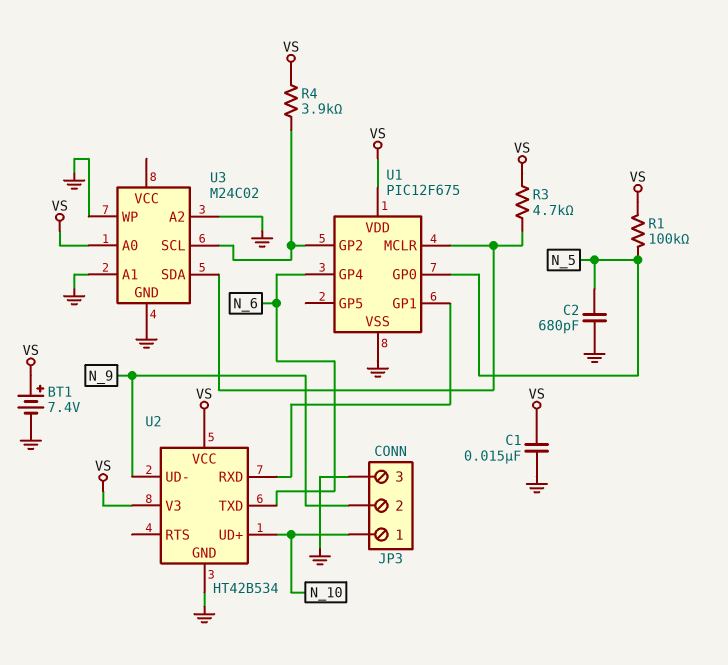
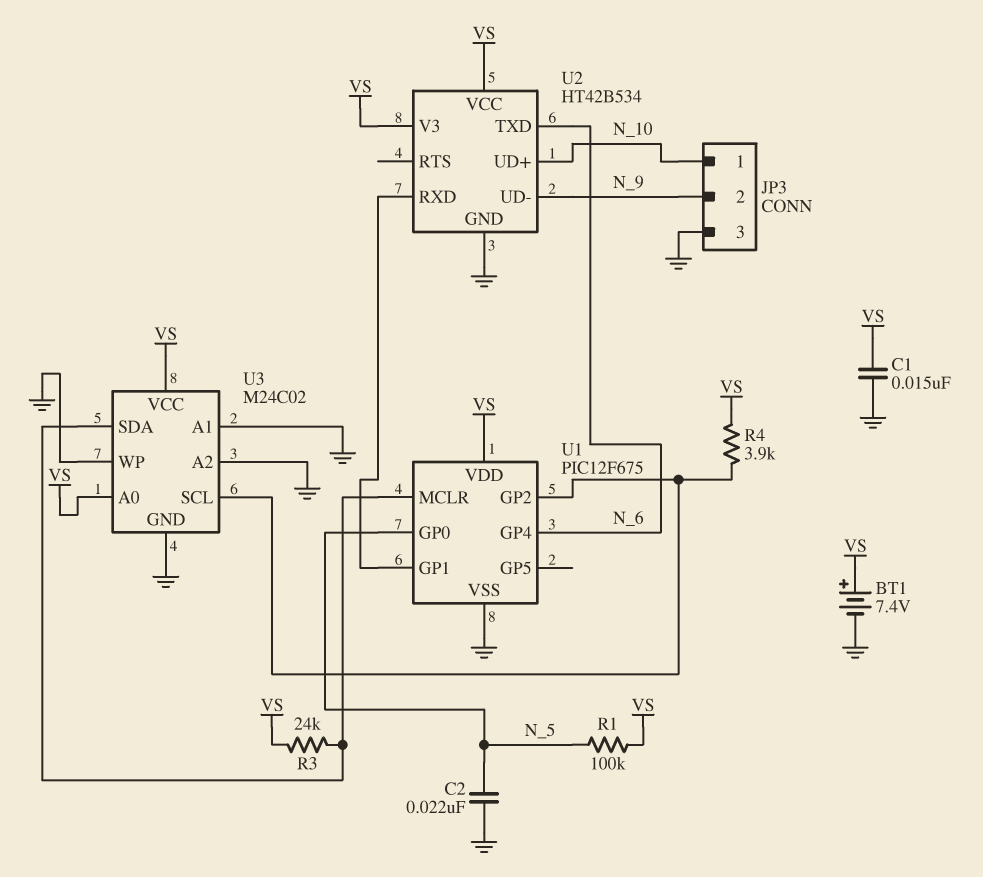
C2: 680pF (GND, N_5) -> 22nF (GND, N_5)
R3: 4.7k (U1/MCLR, VS) -> 24k (U1/MCLR, VS)
U3 pin VCC: none -> VS

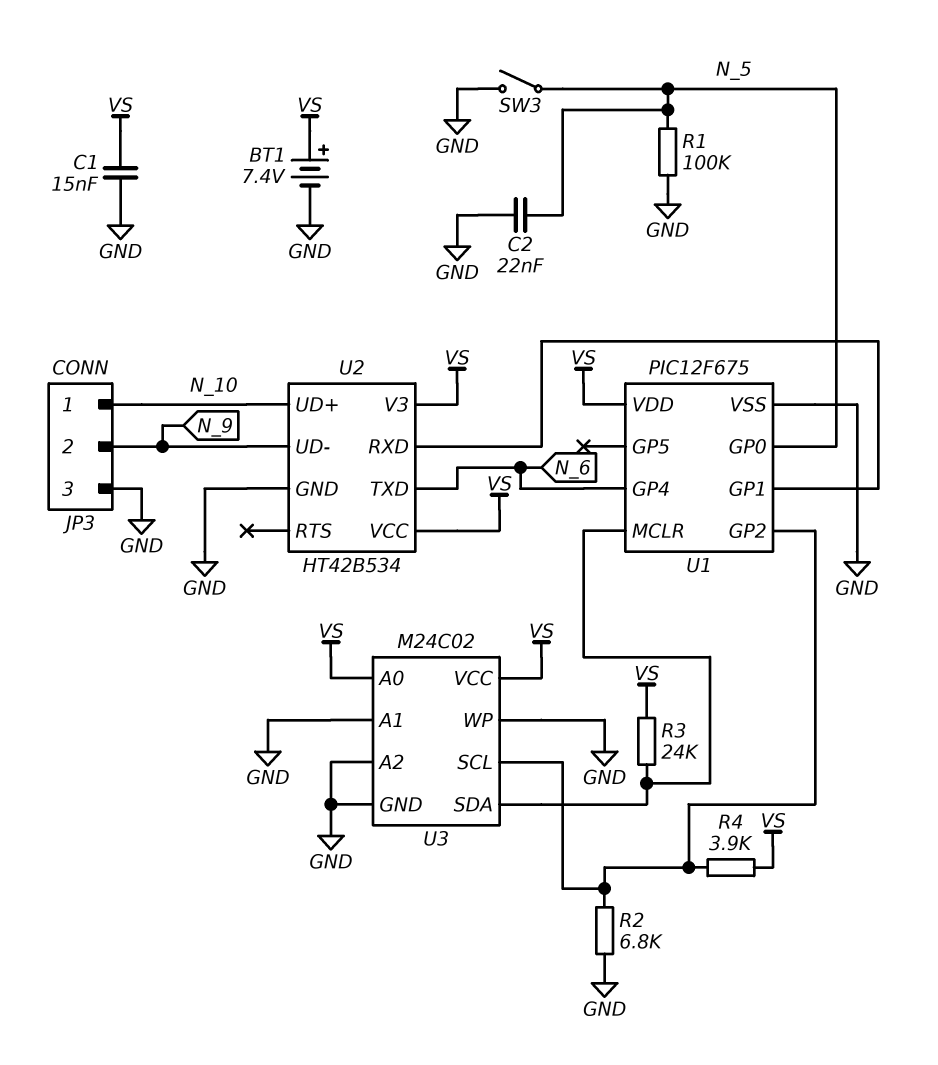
R1: 100k (N_5, VS) -> 100k (GND, N_5)
R2: none -> 6.8k (GND, U1/GP2)
SW3: none -> switch (GND, N_5)

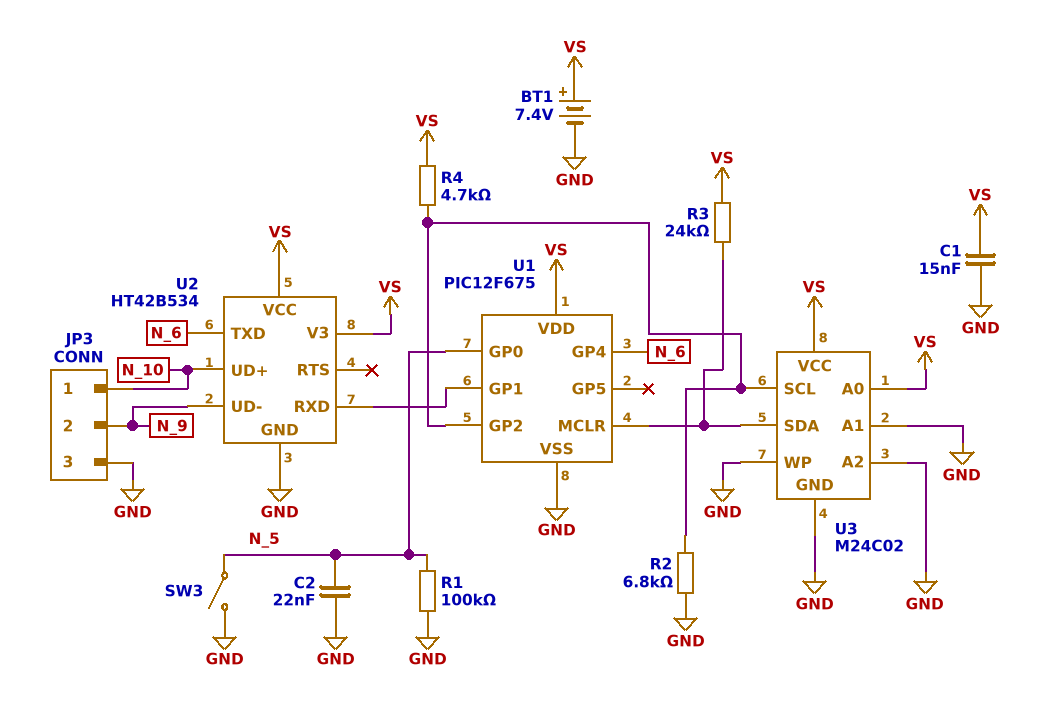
R4: 3.9k (U1/GP2, VS) -> 4.7k (U1/GP2, VS)

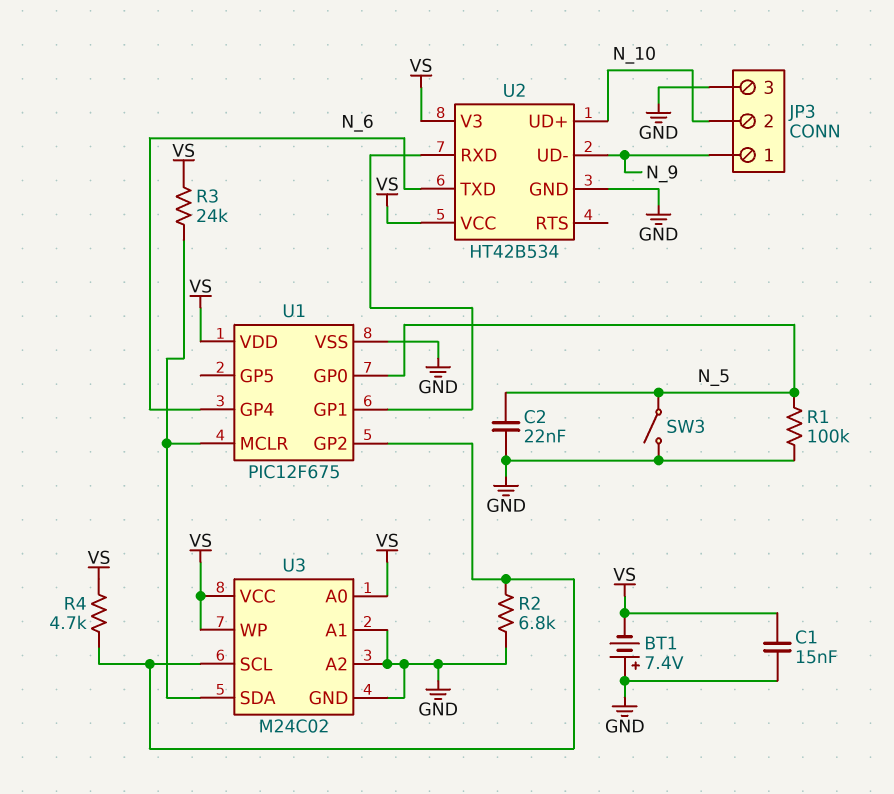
BT1: 7.4V (plus VS, minus GND) -> 7.4V (plus GND, minus VS)
JP3 pin 1: N_10 -> N_9
JP3 pin 2: N_9 -> N_10
U3 pin WP: GND -> VS

